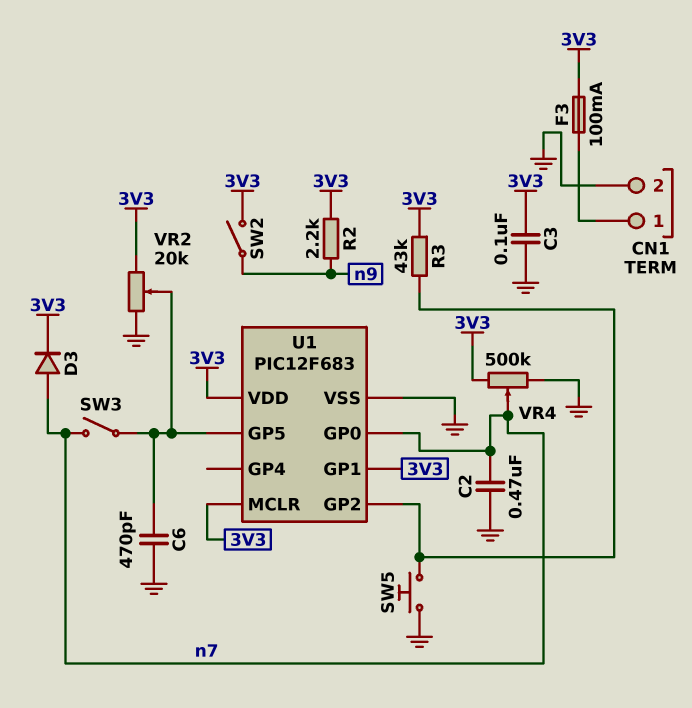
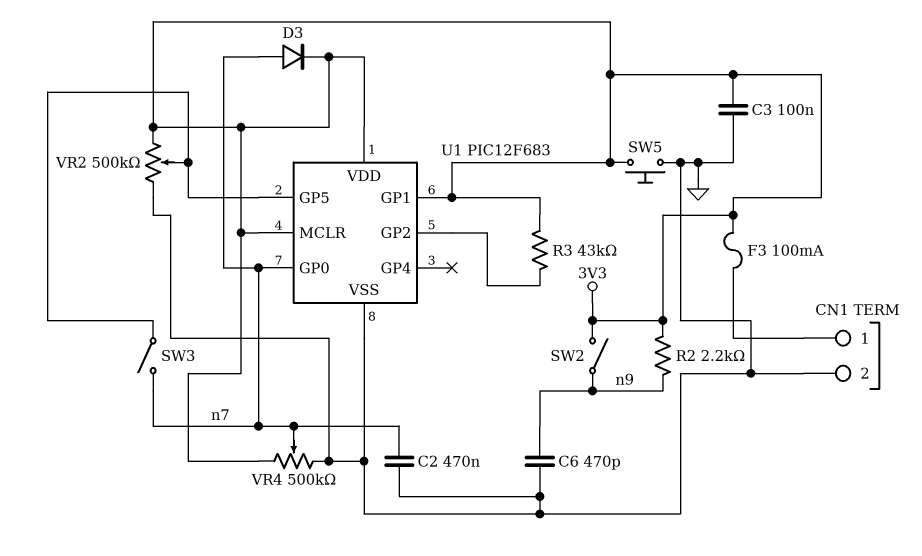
C6: 470pF (GND, U1/GP5) -> 470pF (GND, n9)
SW5: button (GND, U1/GP2) -> button (3V3, GND)
VR2: 20k (3V3, GND, wiper U1/GP5) -> 500k (3V3, GND, wiper U1/GP5)

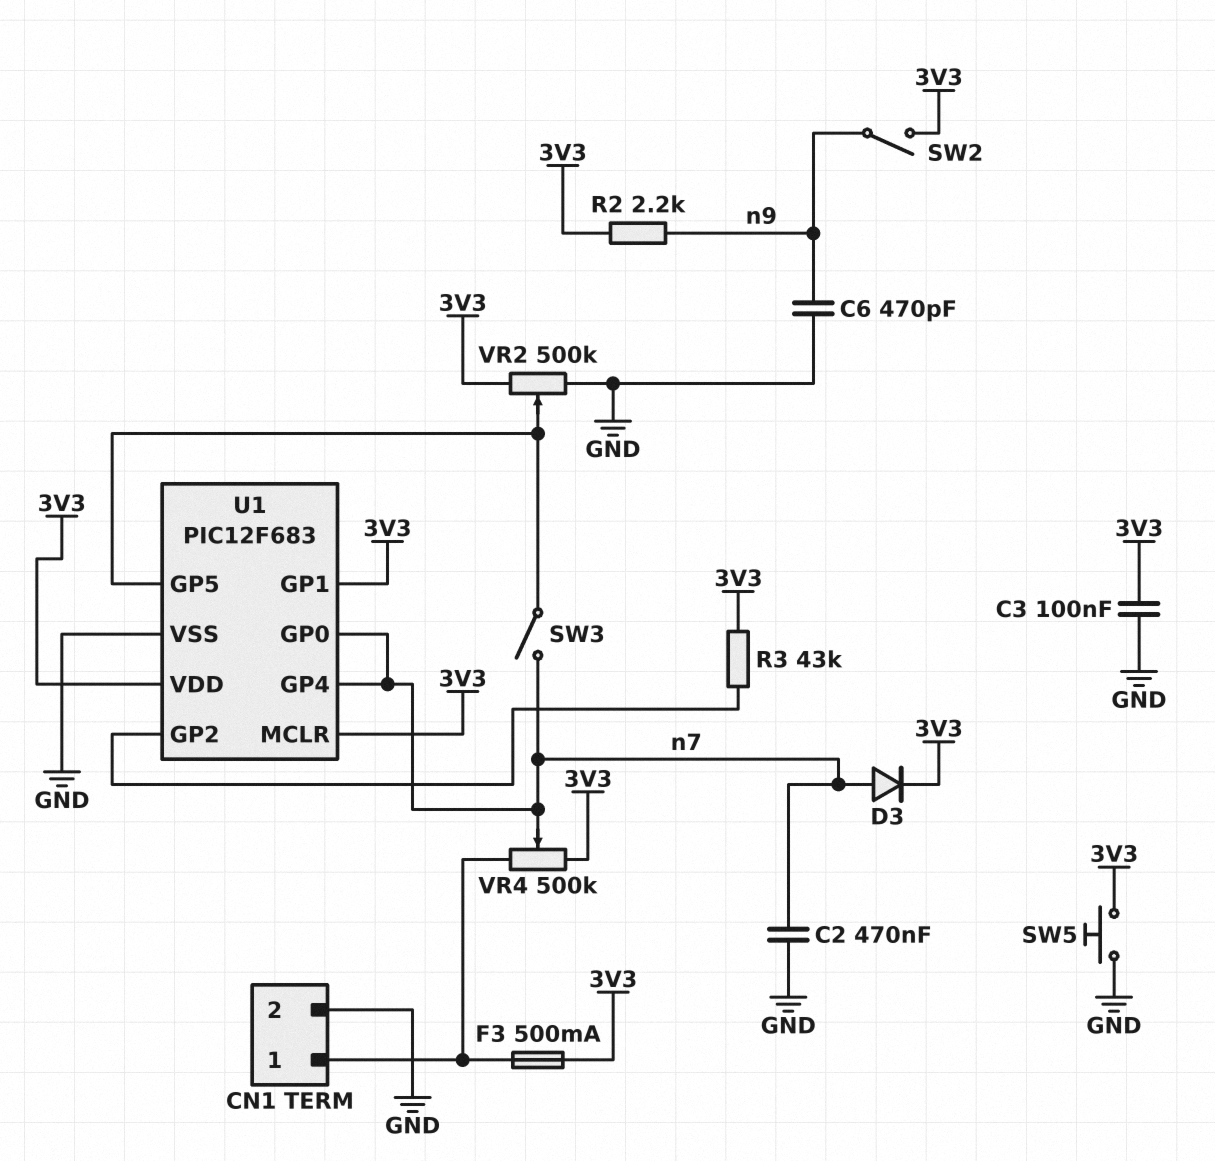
F3: 100mA (3V3, CN1/1) -> 500mA (3V3, CN1/1)
U1 pin GP4: none -> n7
VR4: 500k (3V3, GND, wiper n7) -> 500k (3V3, CN1/1, wiper n7)

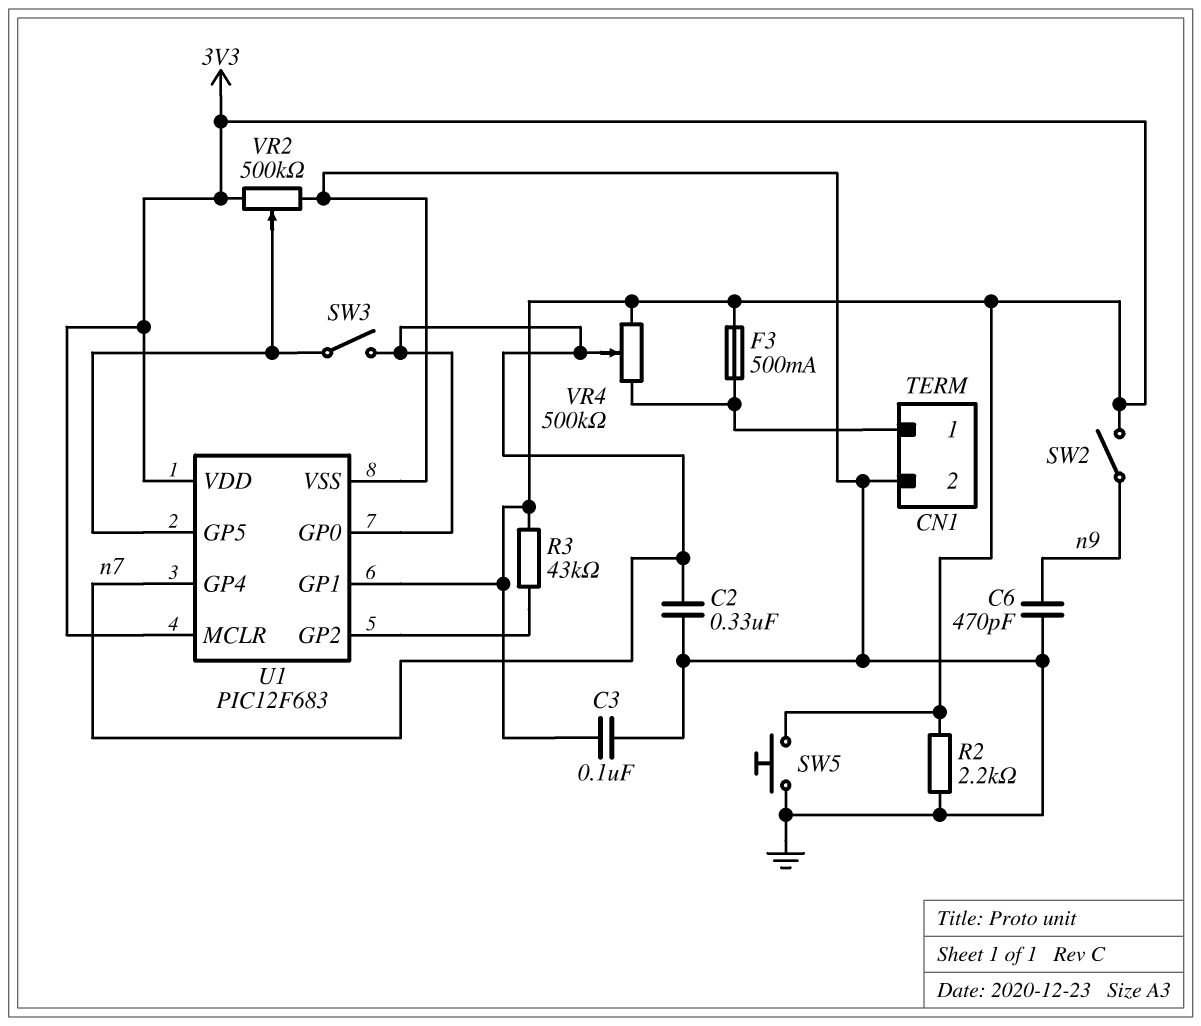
C2: 470nF (GND, n7) -> 330nF (GND, n7)
D3: diode (A n7, K 3V3) -> none
R2: 2.2k (3V3, n9) -> 2.2k (3V3, GND)

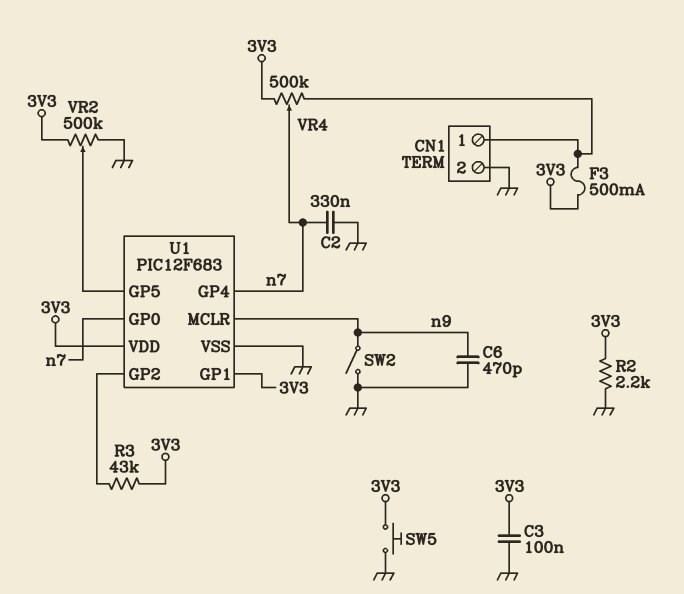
SW2: switch (3V3, n9) -> switch (GND, n9)
SW3: switch (U1/GP5, n7) -> none
U1 pin MCLR: 3V3 -> n9

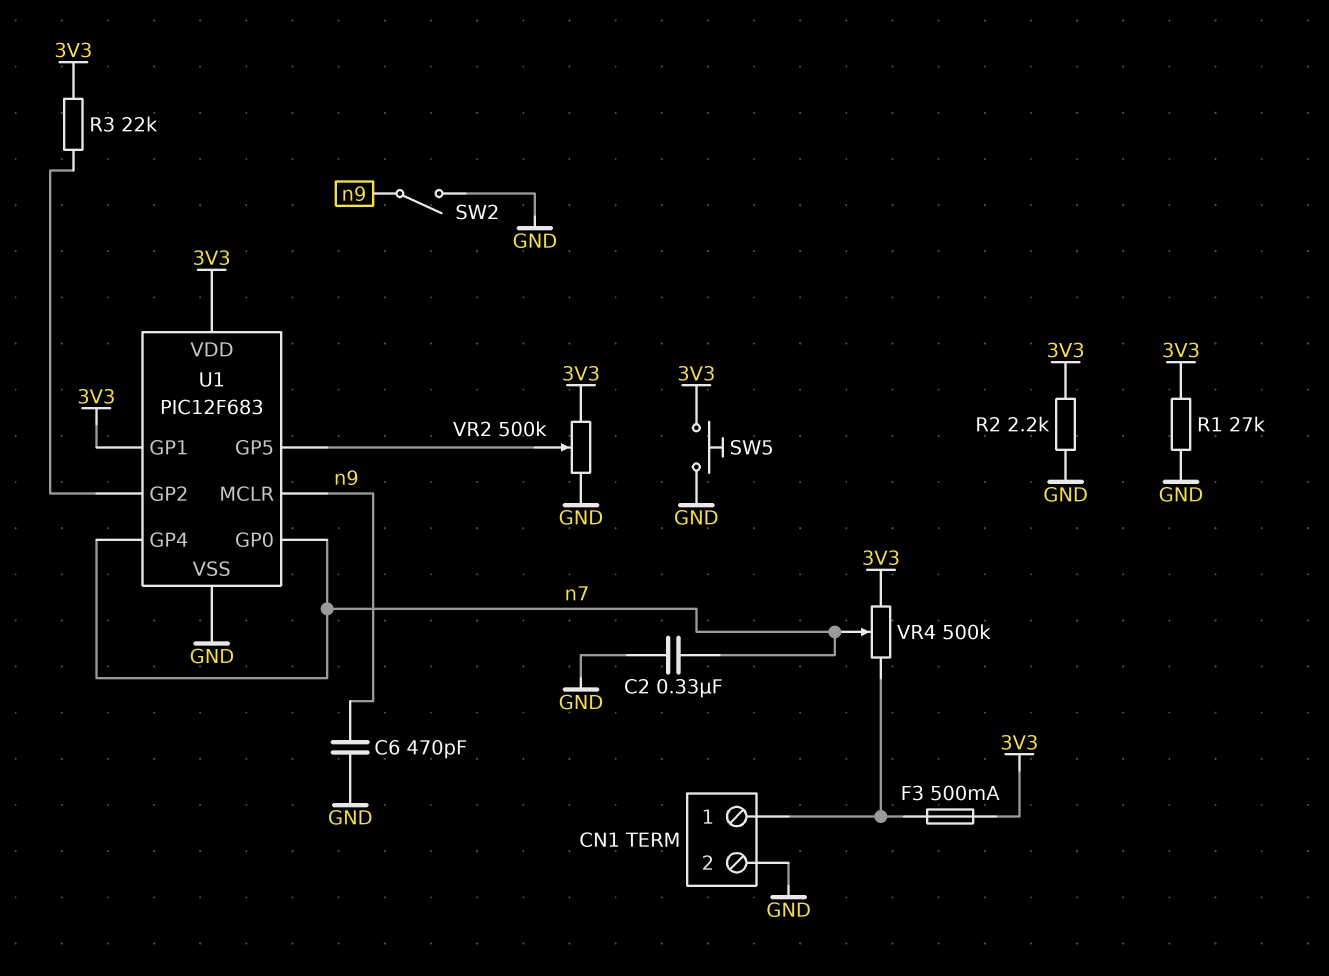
C3: 100nF (3V3, GND) -> none
R1: none -> 27k (3V3, GND)
R3: 43k (3V3, U1/GP2) -> 22k (3V3, U1/GP2)

